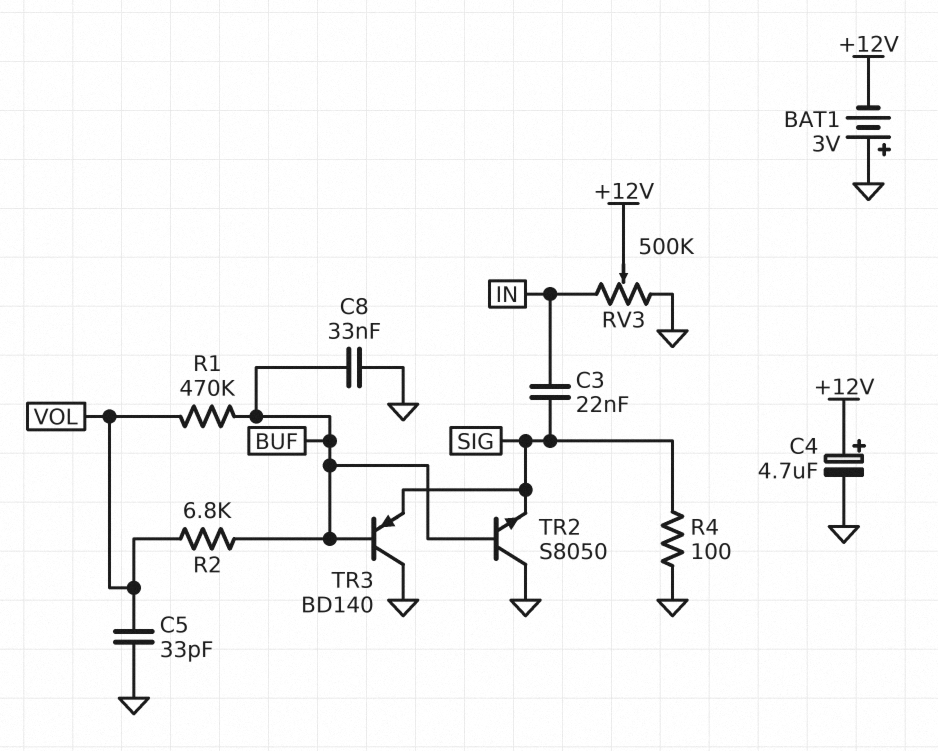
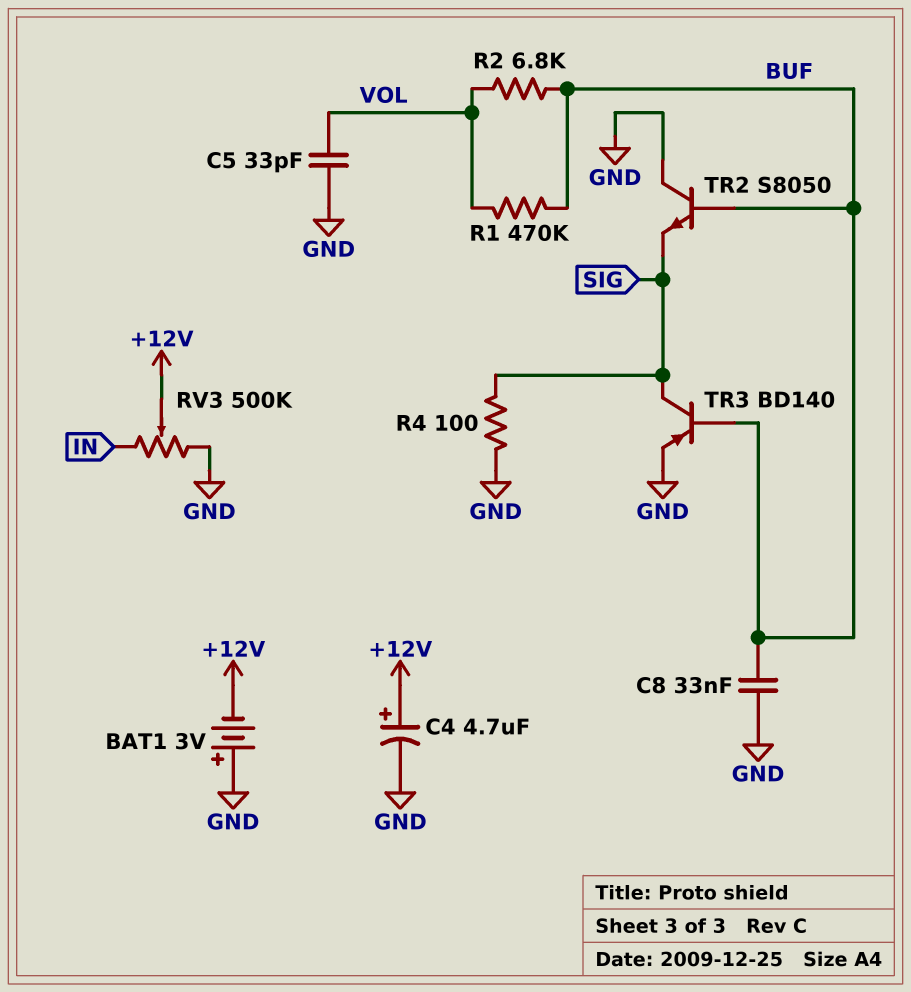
C3: 22nF (IN, SIG) -> none
TR3: PNP BD140 (B BUF, C GND, E SIG) -> PNP BD140 (B BUF, C SIG, E GND)

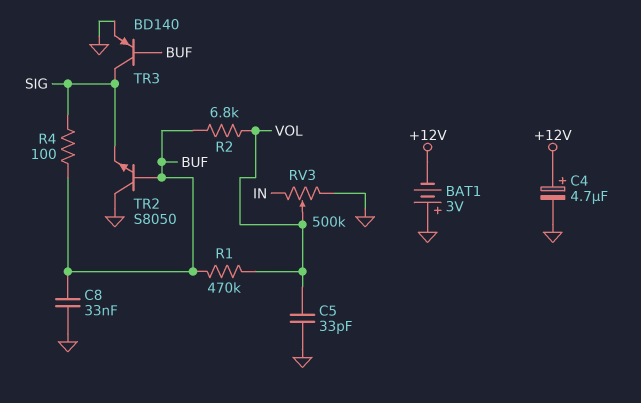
R4: 100 (GND, SIG) -> 100 (BUF, SIG)
RV3: 500k (GND, IN, wiper +12V) -> 500k (GND, IN, wiper VOL)

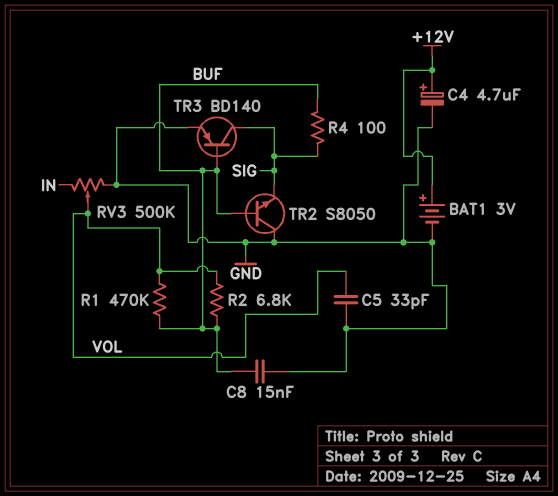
BAT1: 3V (plus GND, minus +12V) -> 3V (plus +12V, minus GND)
C8: 33nF (BUF, GND) -> 15nF (BUF, GND)

